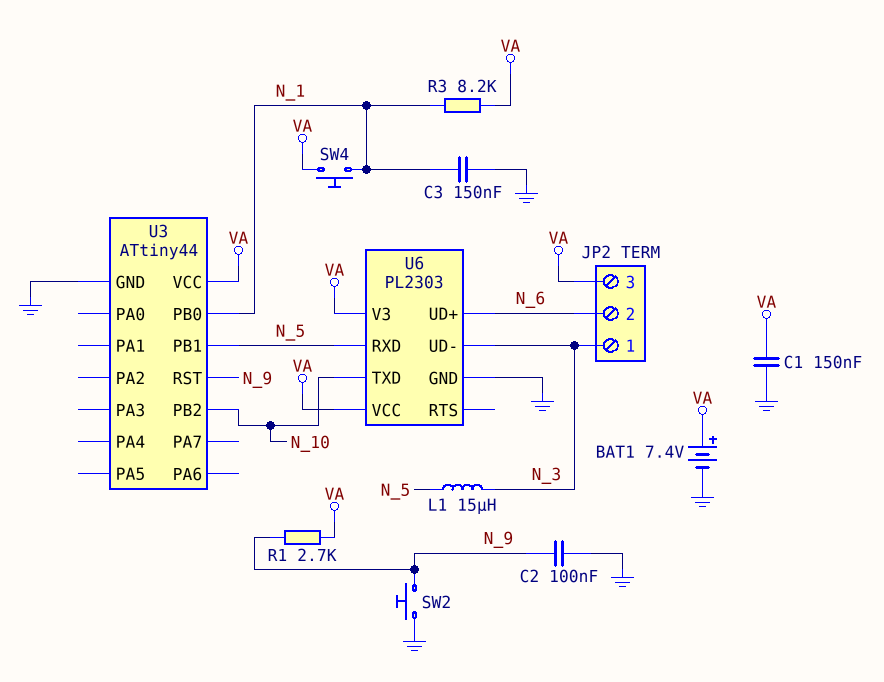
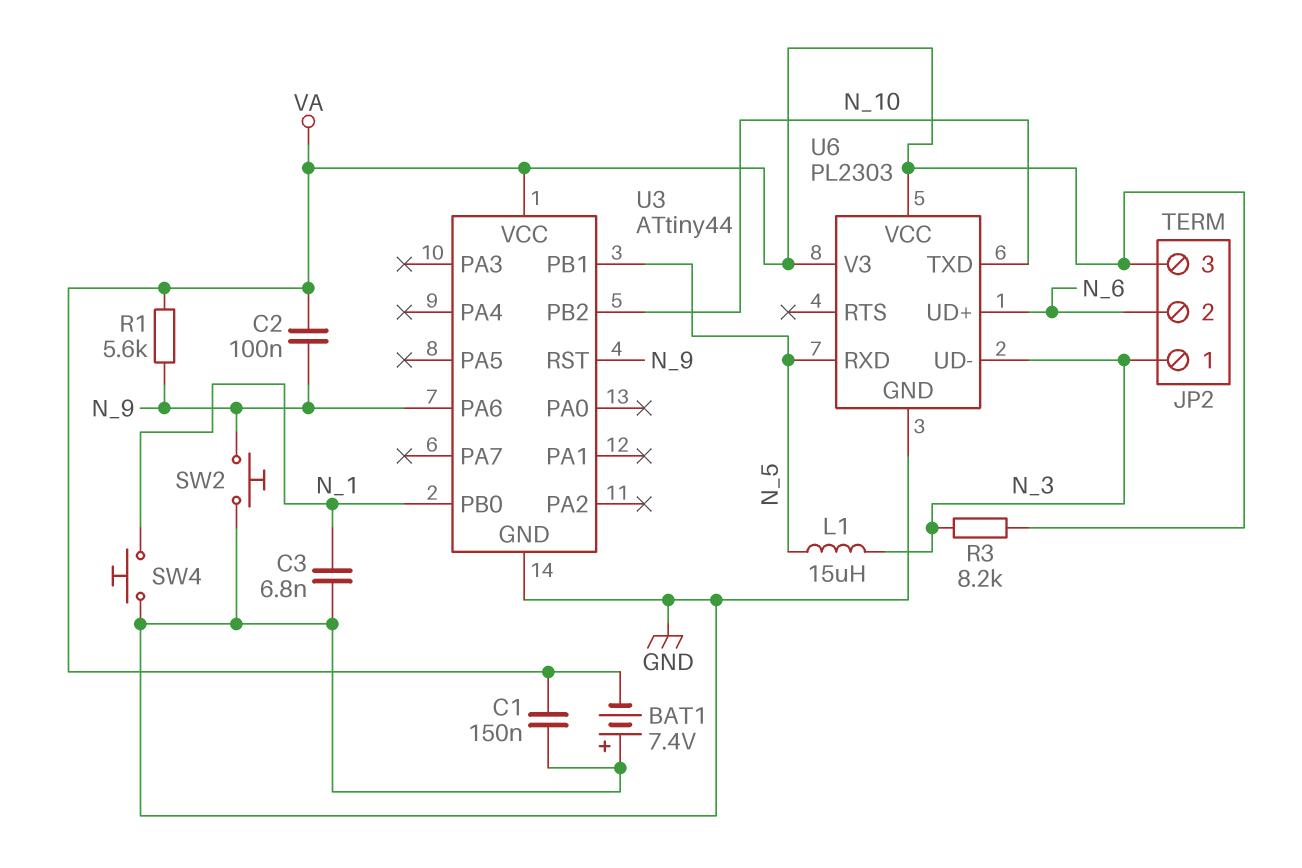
BAT1: 7.4V (plus VA, minus GND) -> 7.4V (plus GND, minus VA)
C2: 100nF (GND, N_9) -> 100nF (N_9, VA)
C3: 150nF (GND, N_1) -> 6.8nF (GND, N_1)
R1: 2.7k (N_9, VA) -> 5.6k (N_9, VA)
R3: 8.2k (N_1, VA) -> 8.2k (N_3, VA)
SW4: button (N_1, VA) -> button (GND, N_1)
U3 pin PA6: none -> N_9

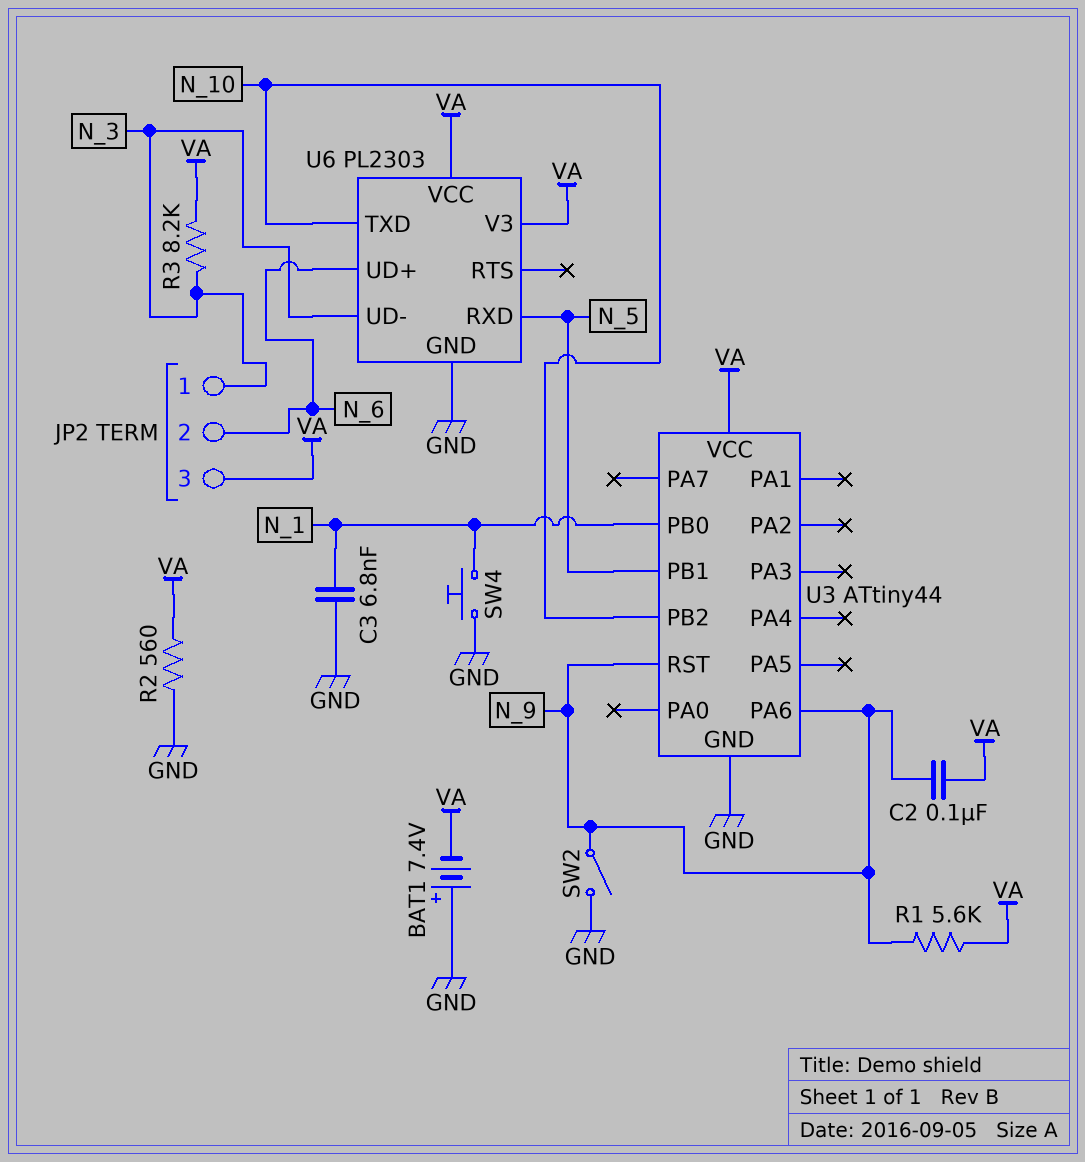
C1: 150nF (GND, VA) -> none
L1: 15uH (N_3, N_5) -> none
R2: none -> 560 (GND, VA)
SW2: button (GND, N_9) -> switch (GND, N_9)

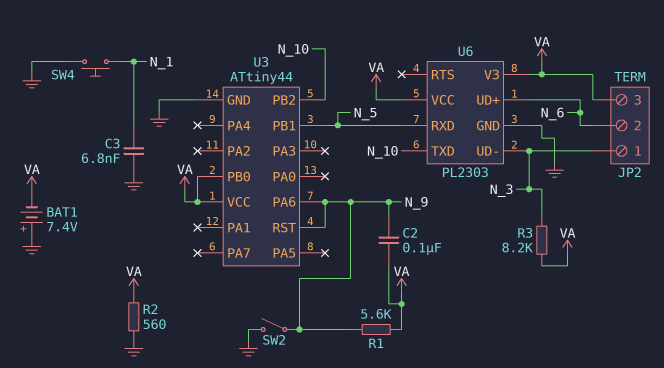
U3 pin PB0: N_1 -> VA

